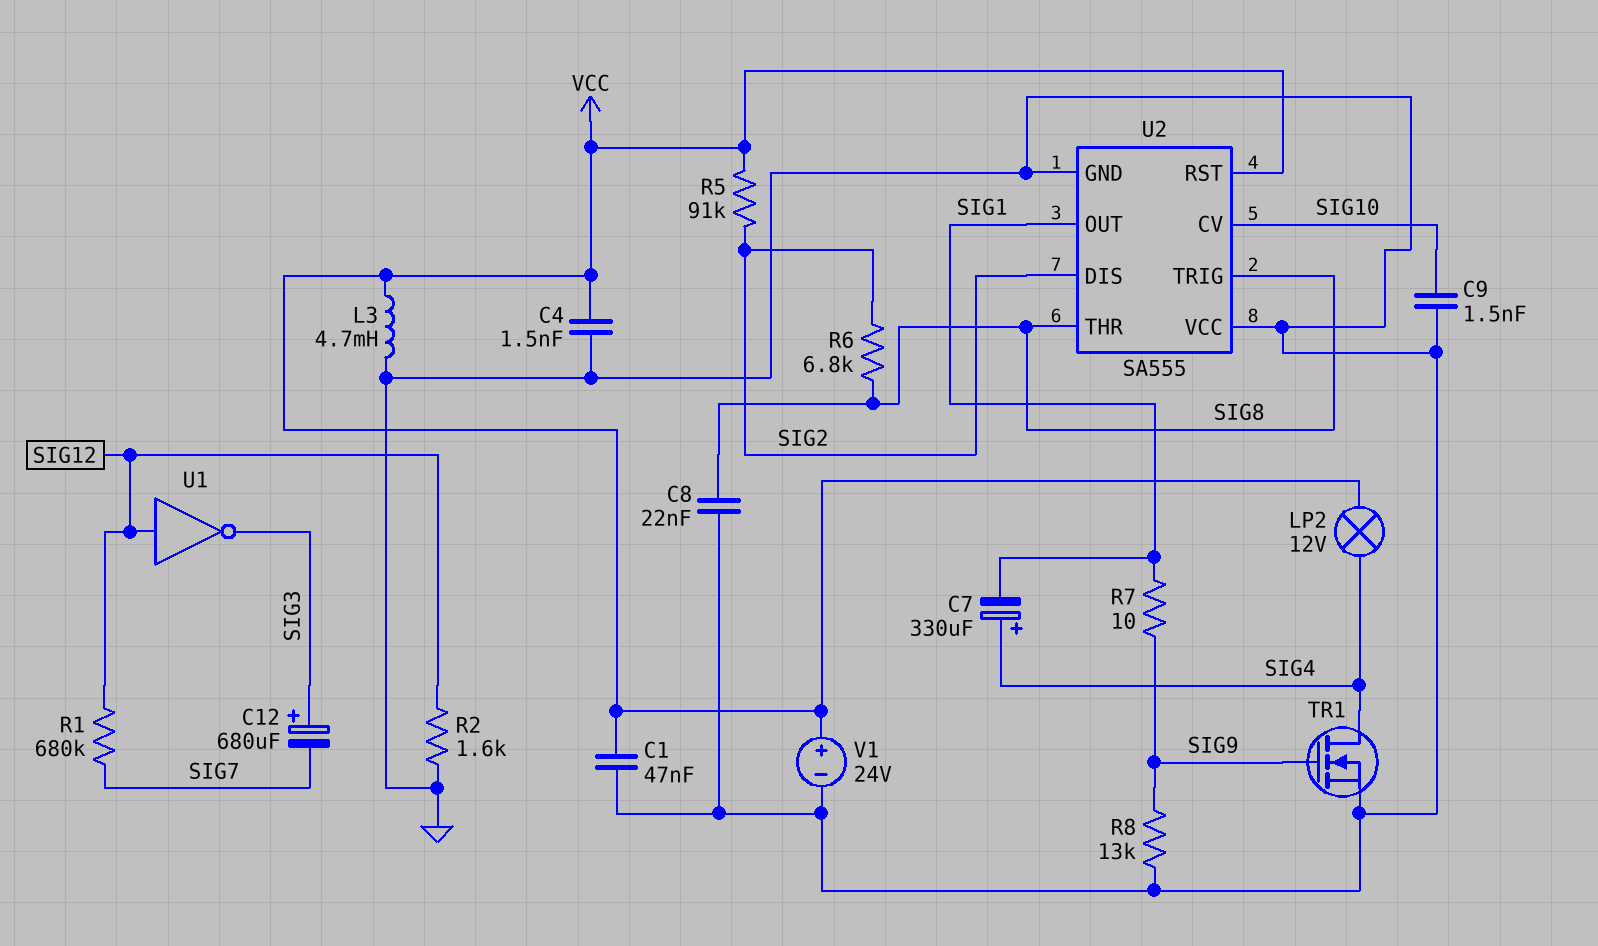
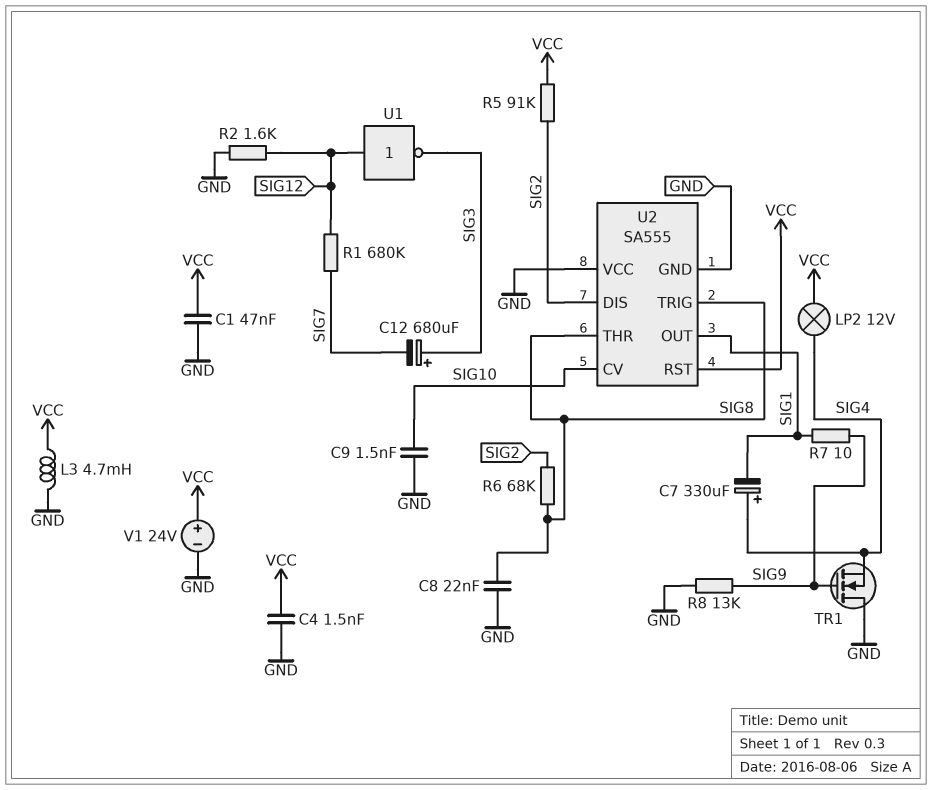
R6: 6.8k (SIG2, SIG8) -> 68k (SIG2, SIG8)
TR1: NMOS (G SIG9, D SIG4, S GND) -> NMOS (G SIG9, D GND, S SIG4)

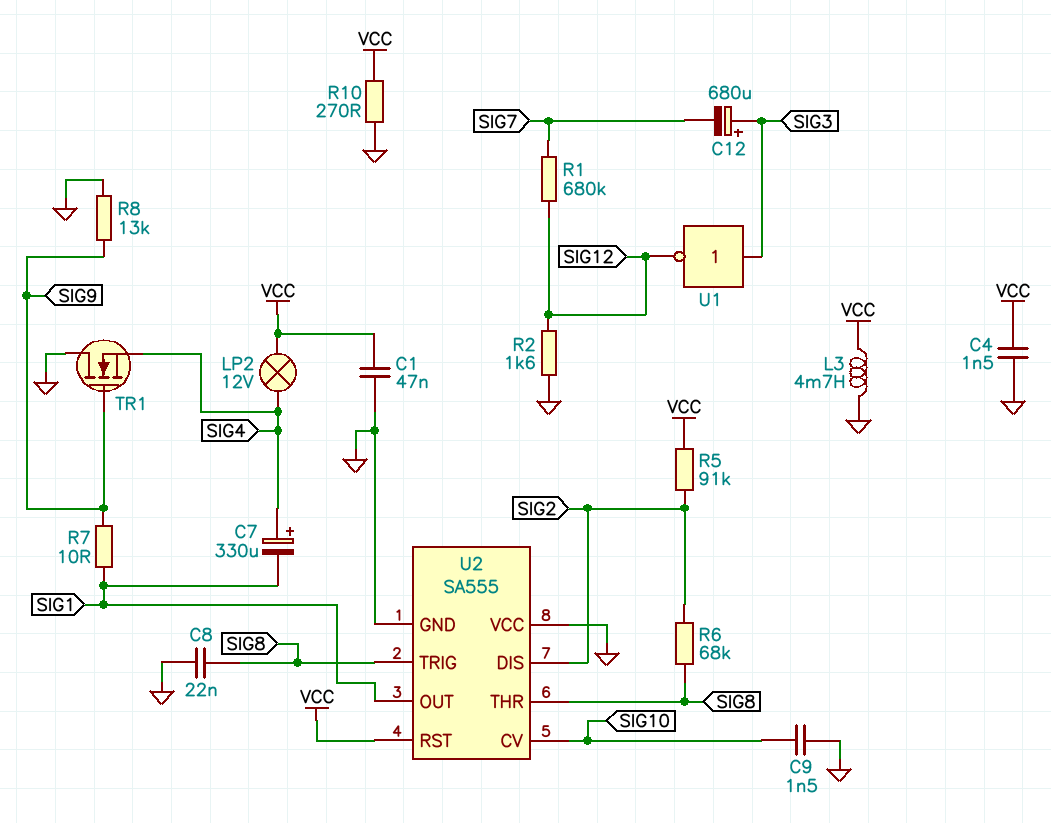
R10: none -> 270 (GND, VCC)
U1: NOT (in SIG12, out SIG3) -> NOT (in SIG3, out SIG12)
V1: 24V (plus VCC, minus GND) -> none

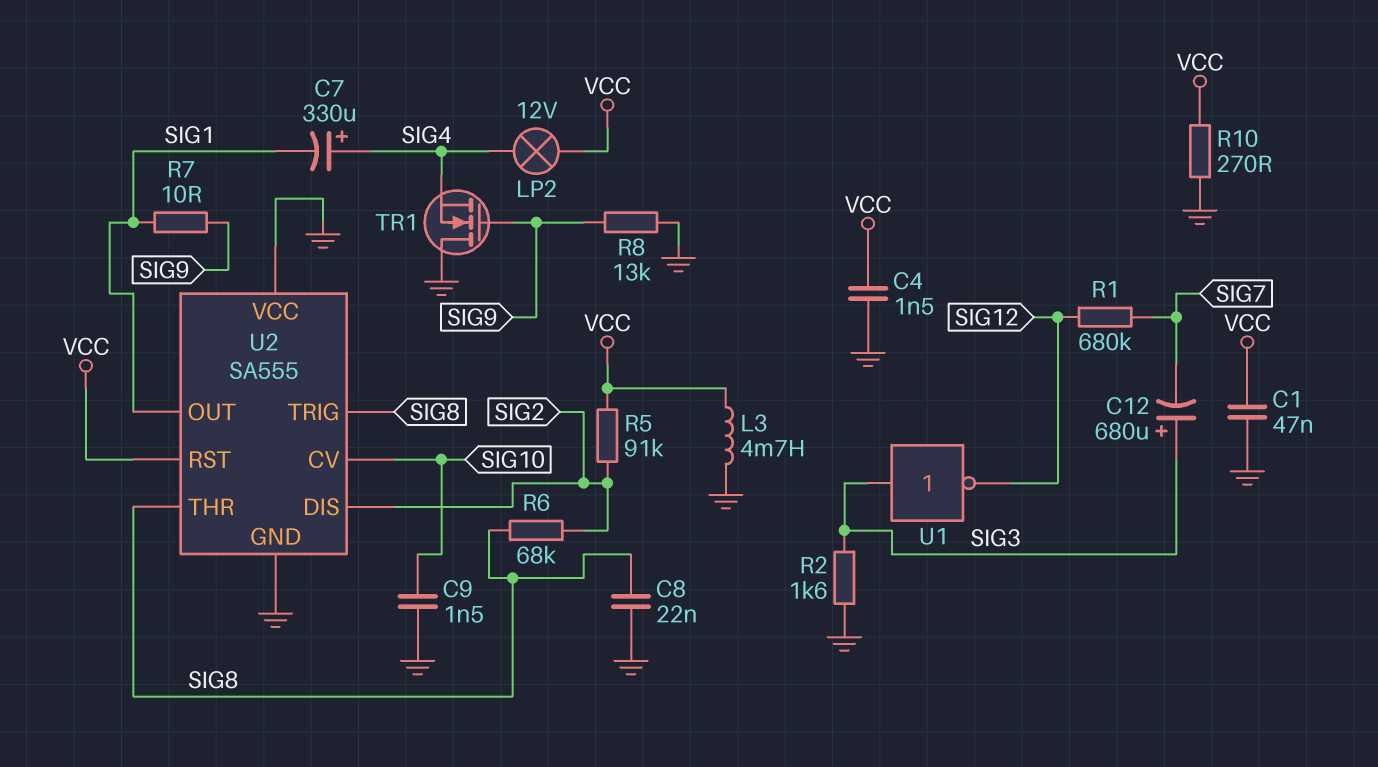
R2: 1.6k (GND, SIG12) -> 1.6k (GND, SIG3)

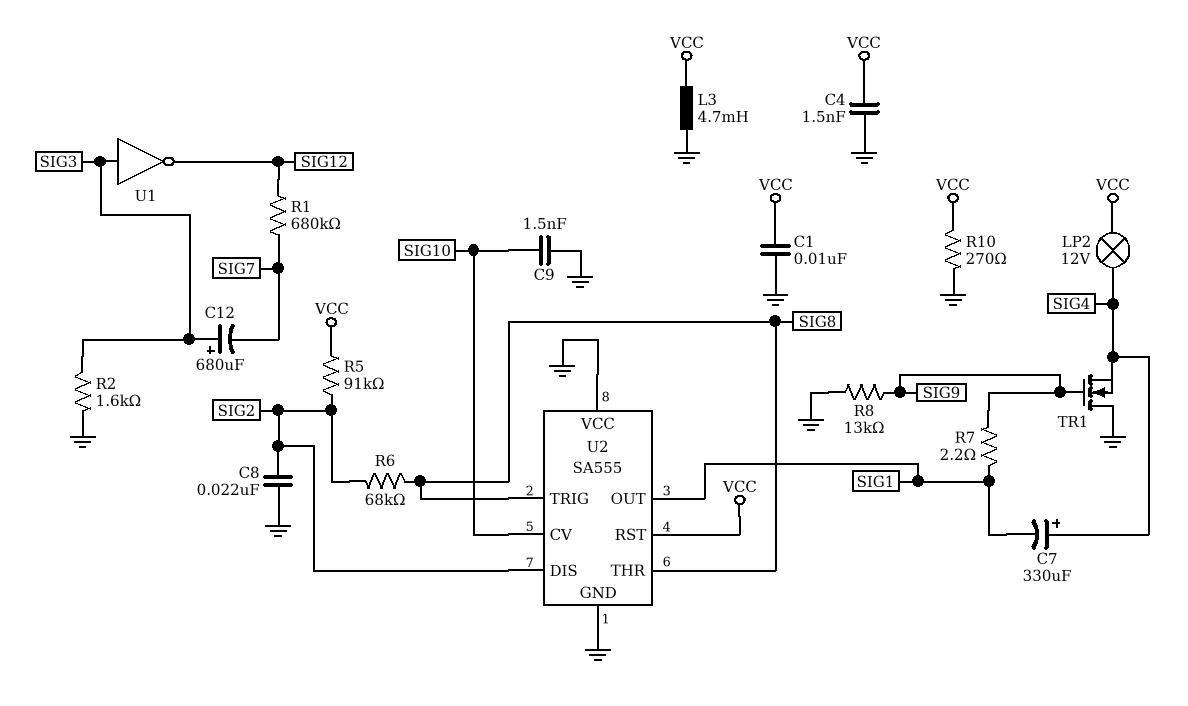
C1: 47nF (GND, VCC) -> 10nF (GND, VCC)
C8: 22nF (GND, SIG8) -> 22nF (GND, SIG2)
R7: 10 (SIG1, SIG9) -> 2.2 (SIG1, SIG9)

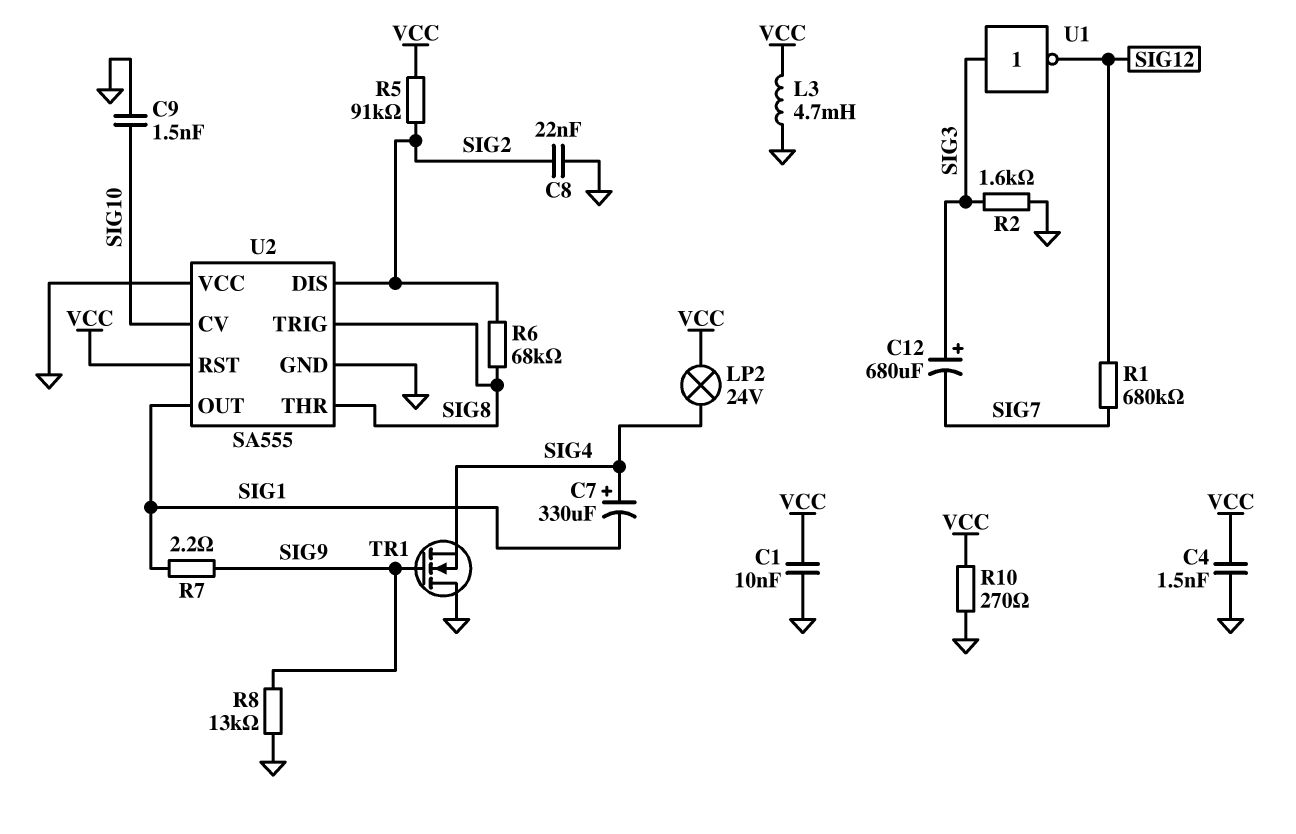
LP2: lamp 12V (SIG4, VCC) -> lamp 24V (SIG4, VCC)

